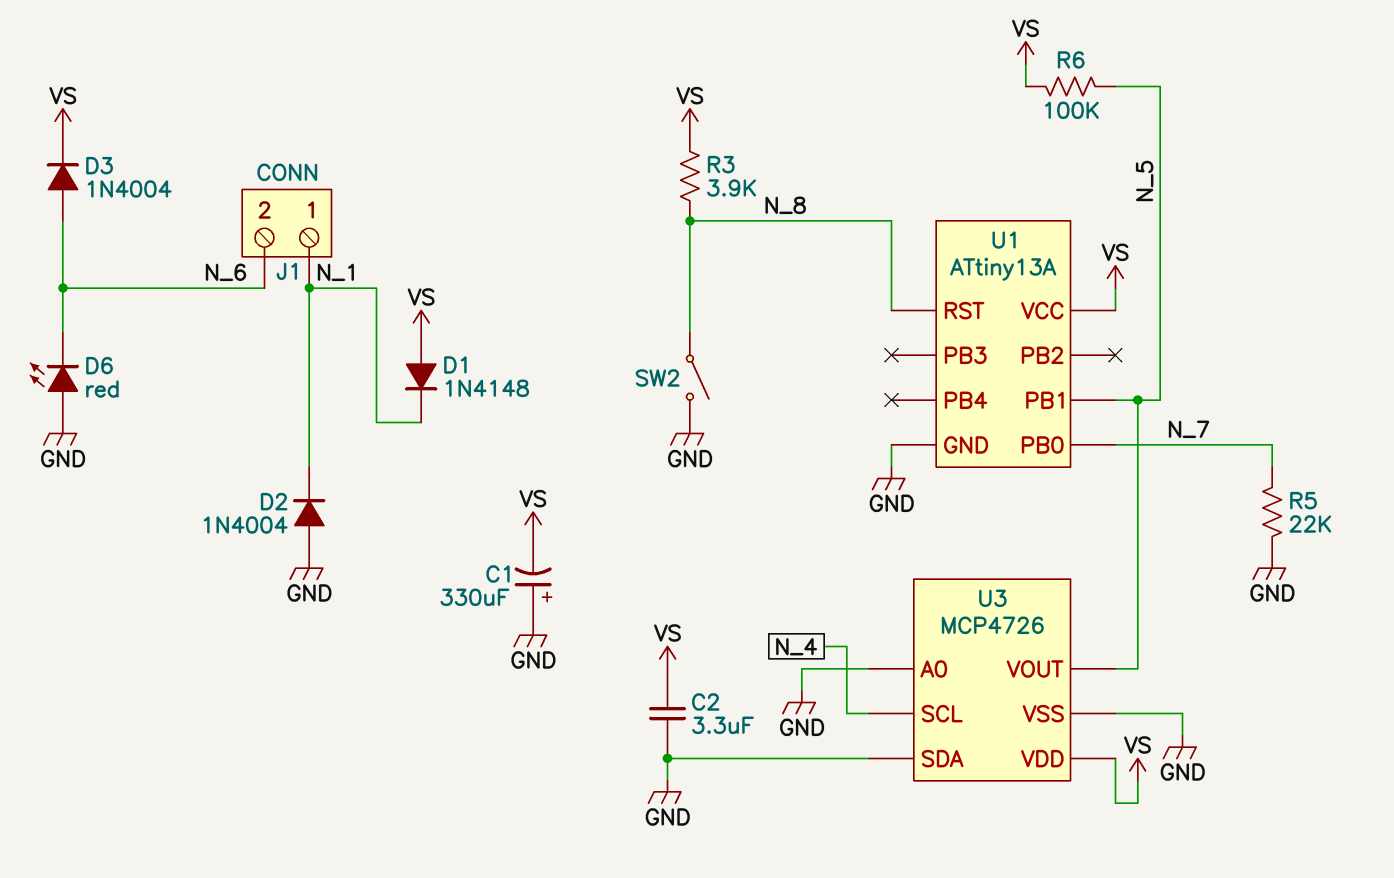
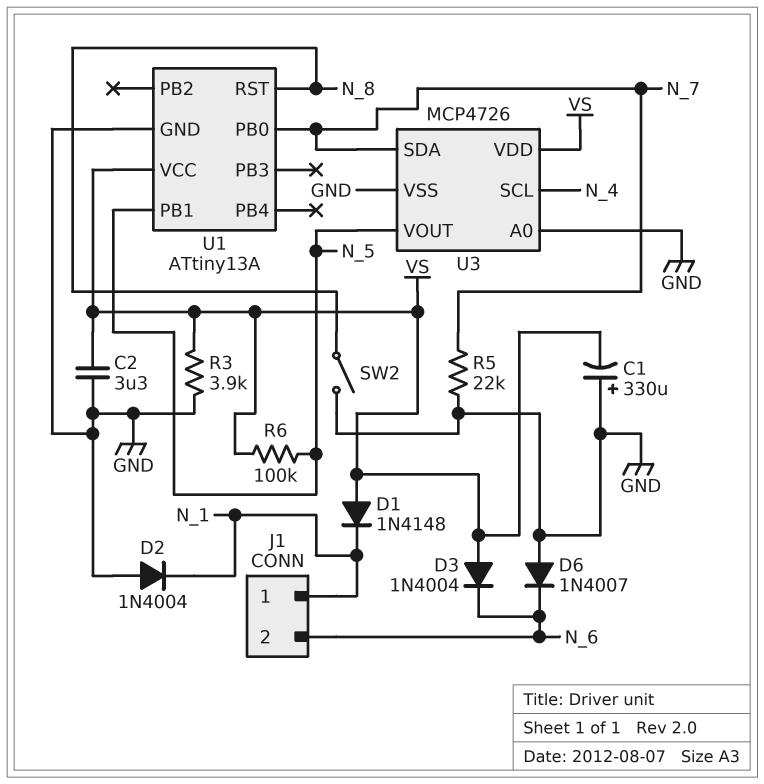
D3: diode 1N4004 (A N_6, K VS) -> diode 1N4004 (A VS, K N_6)
D6: LED red (A GND, K N_6) -> diode 1N4007 (A GND, K N_6)
R3: 3.9k (N_8, VS) -> 3.9k (GND, VS)
U3 pin SDA: GND -> N_7

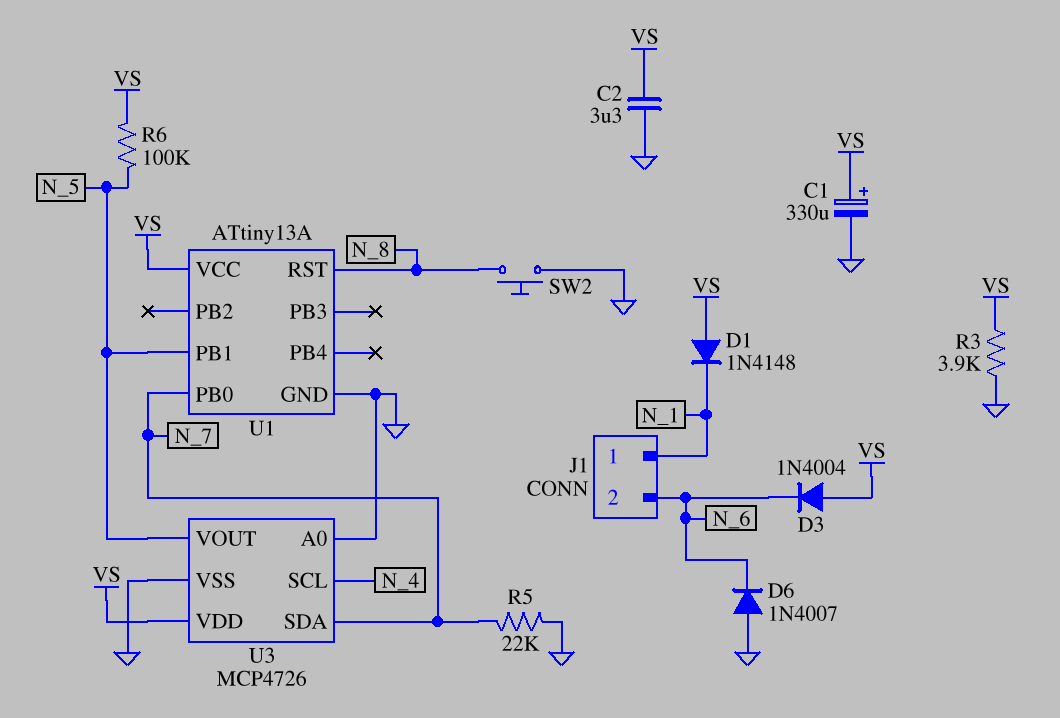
C1: 330uF (plus GND, minus VS) -> 330uF (plus VS, minus GND)
D2: diode 1N4004 (A GND, K N_1) -> none
SW2: switch (GND, N_8) -> button (GND, N_8)

